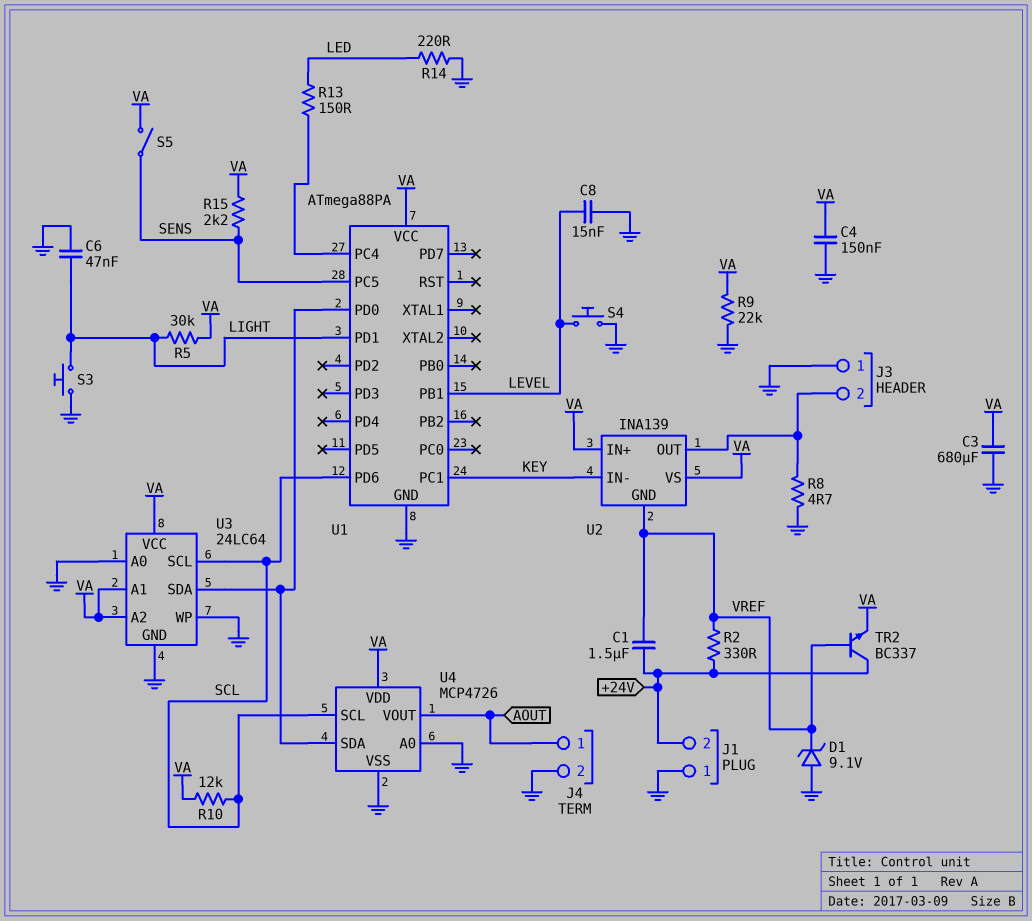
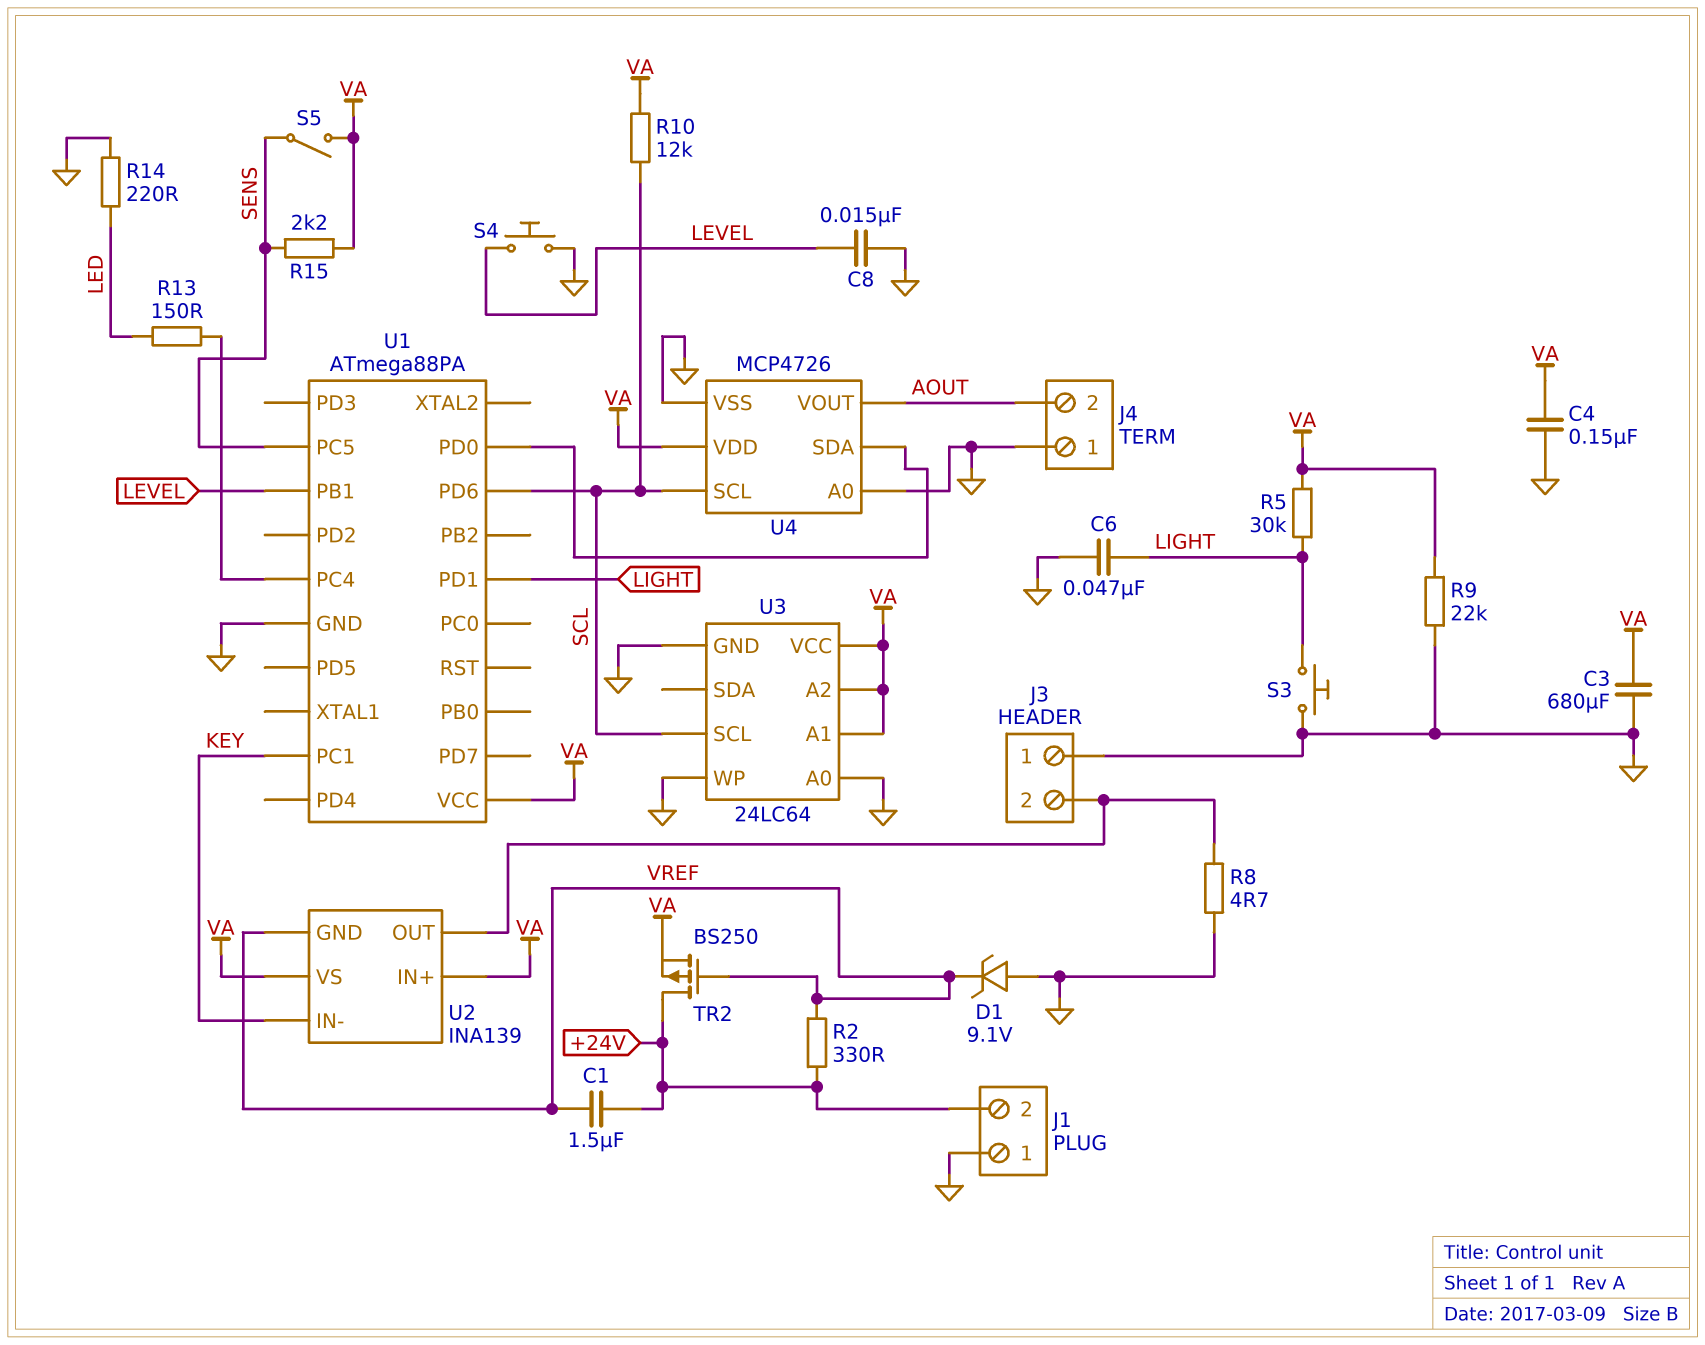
J4 pin 1: AOUT -> GND
J4 pin 2: GND -> AOUT
TR2: NPN BC337 (B VREF, C +24V, E VA) -> PMOS BS250 (G VREF, D +24V, S VA)
U3 pin SDA: U1/PD0 -> none

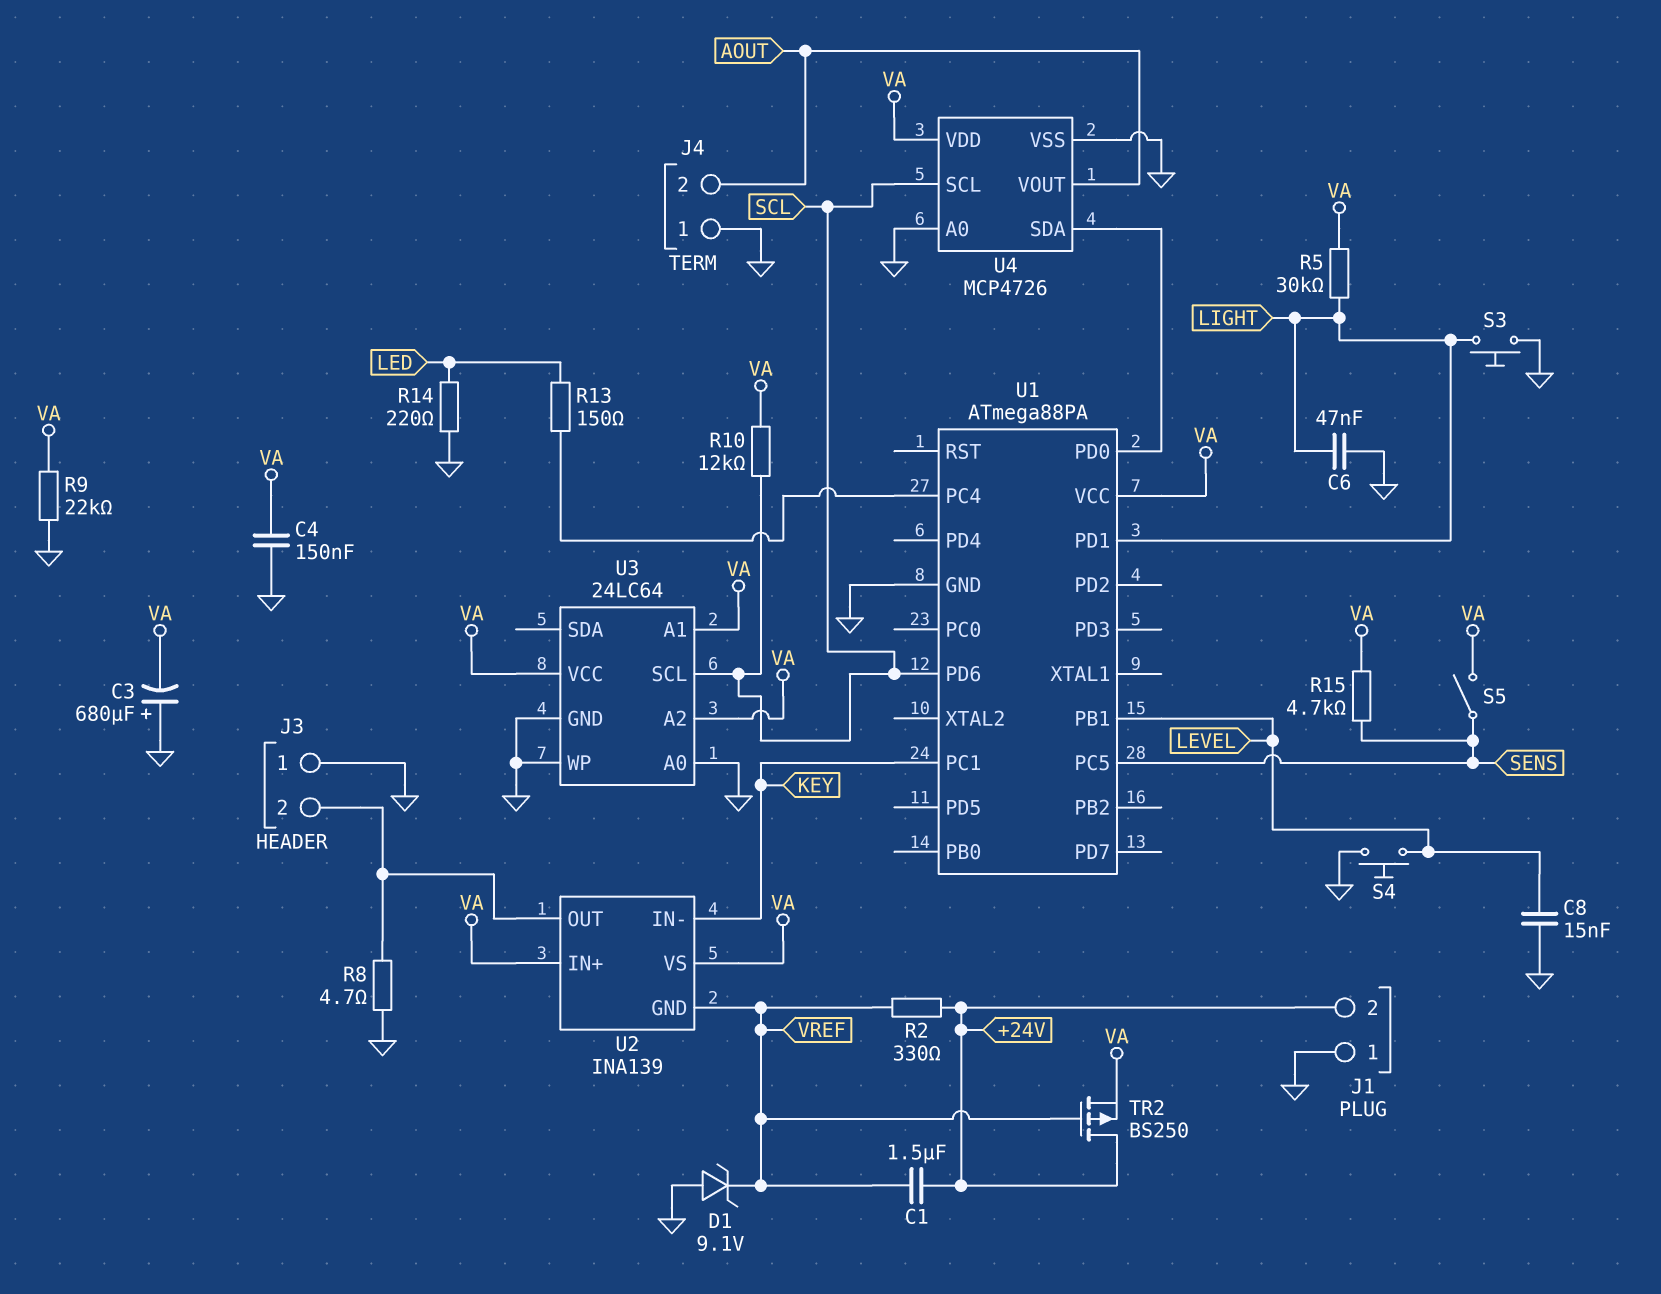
C3: 680uF (GND, VA) -> 680uF (plus GND, minus VA)
R15: 2.2k (SENS, VA) -> 4.7k (SENS, VA)

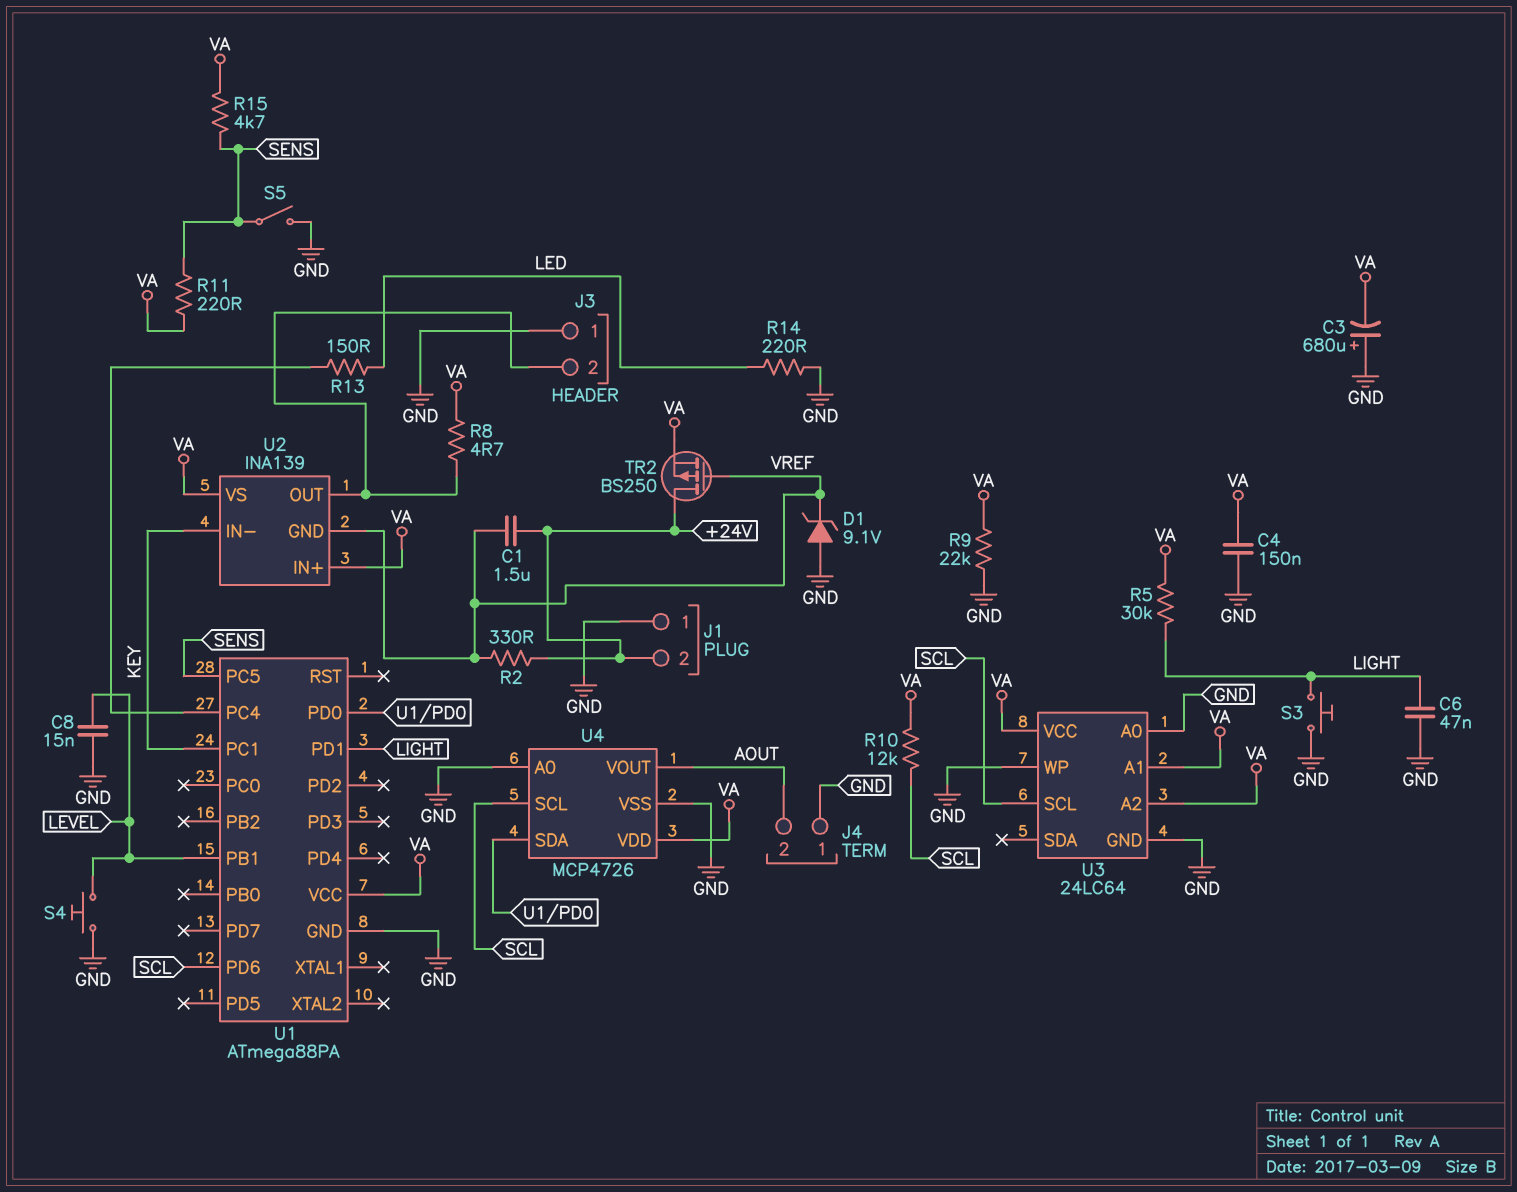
R8: 4.7 (GND, J3/2) -> 4.7 (J3/2, VA)
R11: none -> 220 (SENS, VA)
S5: switch (SENS, VA) -> switch (GND, SENS)

